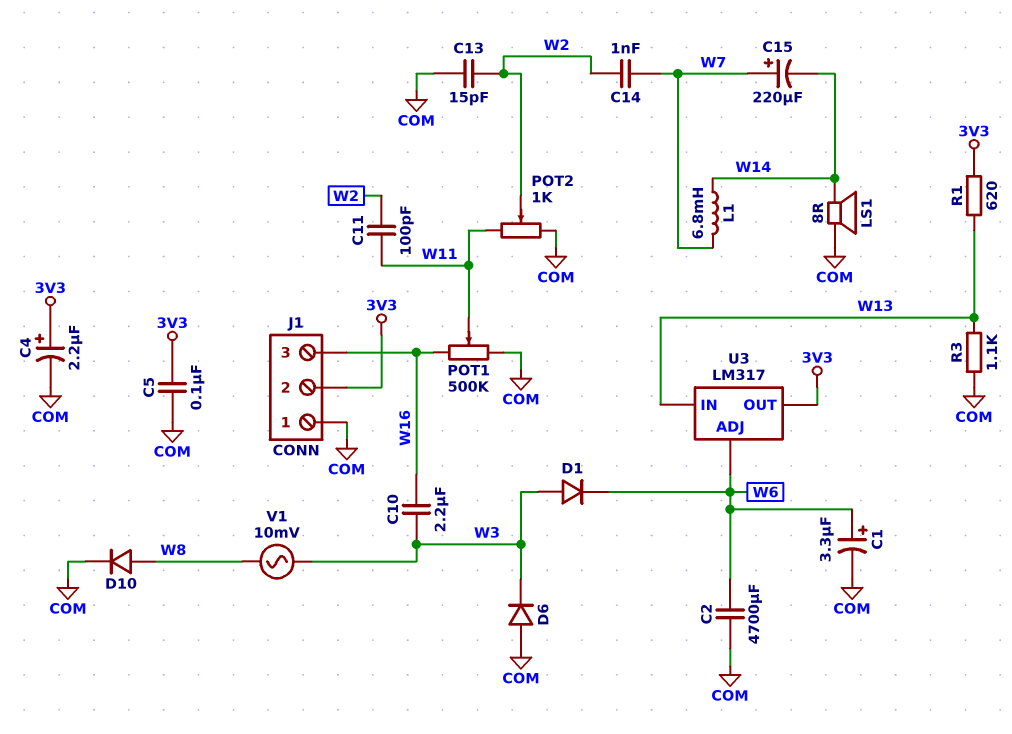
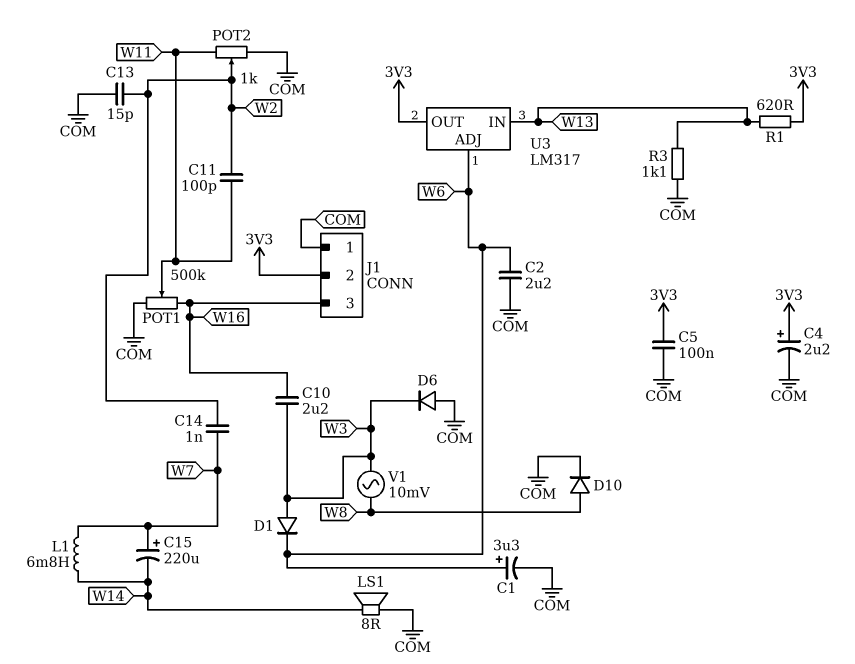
C2: 4700uF (COM, W6) -> 2.2uF (COM, W6)

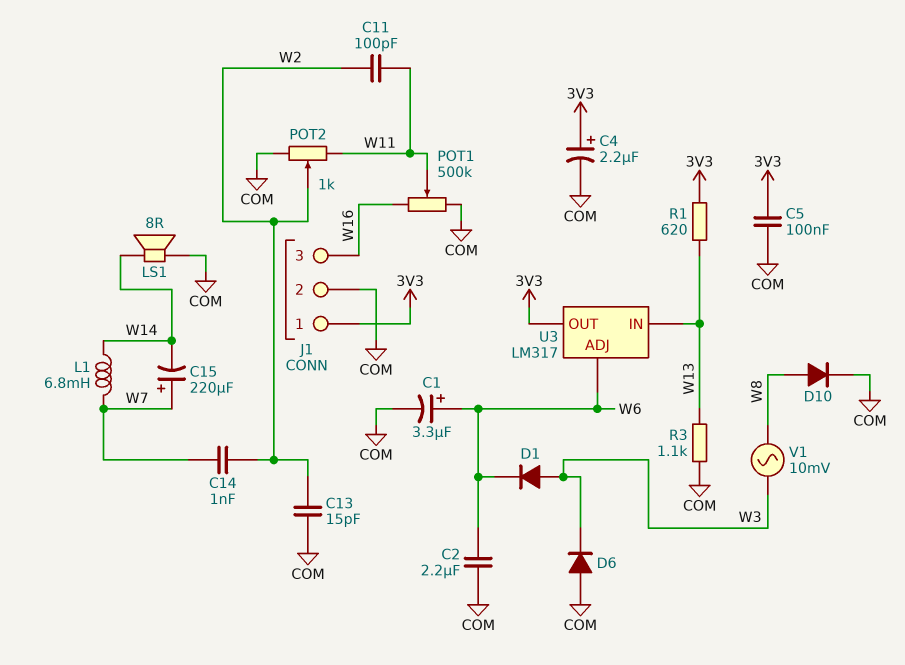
C10: 2.2uF (W3, W16) -> none
J1 pin 1: COM -> 3V3
J1 pin 2: 3V3 -> COM

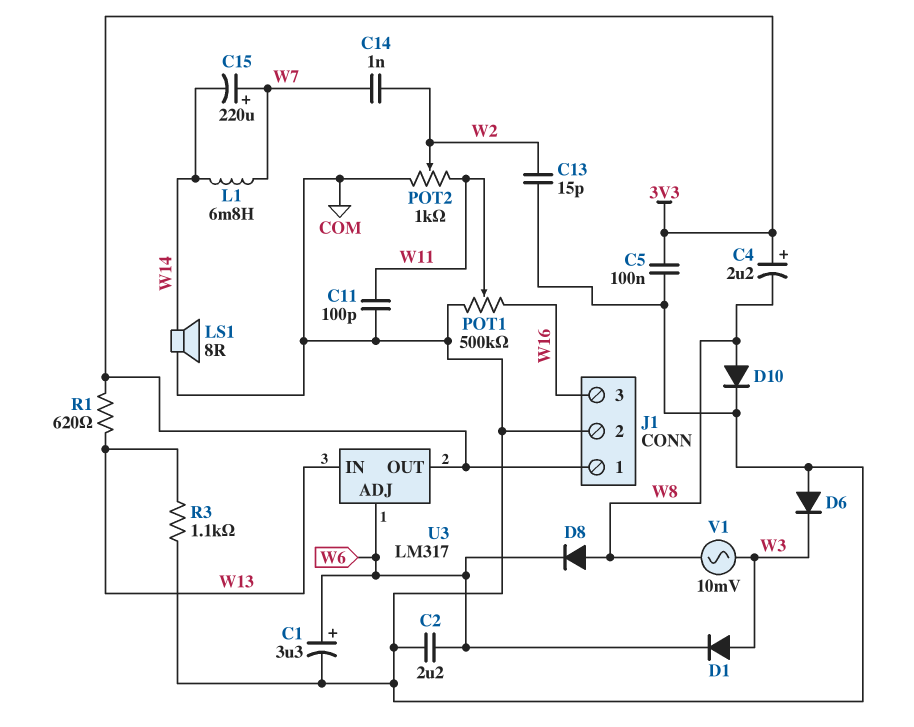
C4: 2.2uF (plus 3V3, minus COM) -> 2.2uF (plus 3V3, minus W8)
C11: 100pF (W2, W11) -> 100pF (COM, W11)
D8: none -> diode (A W8, K W6)

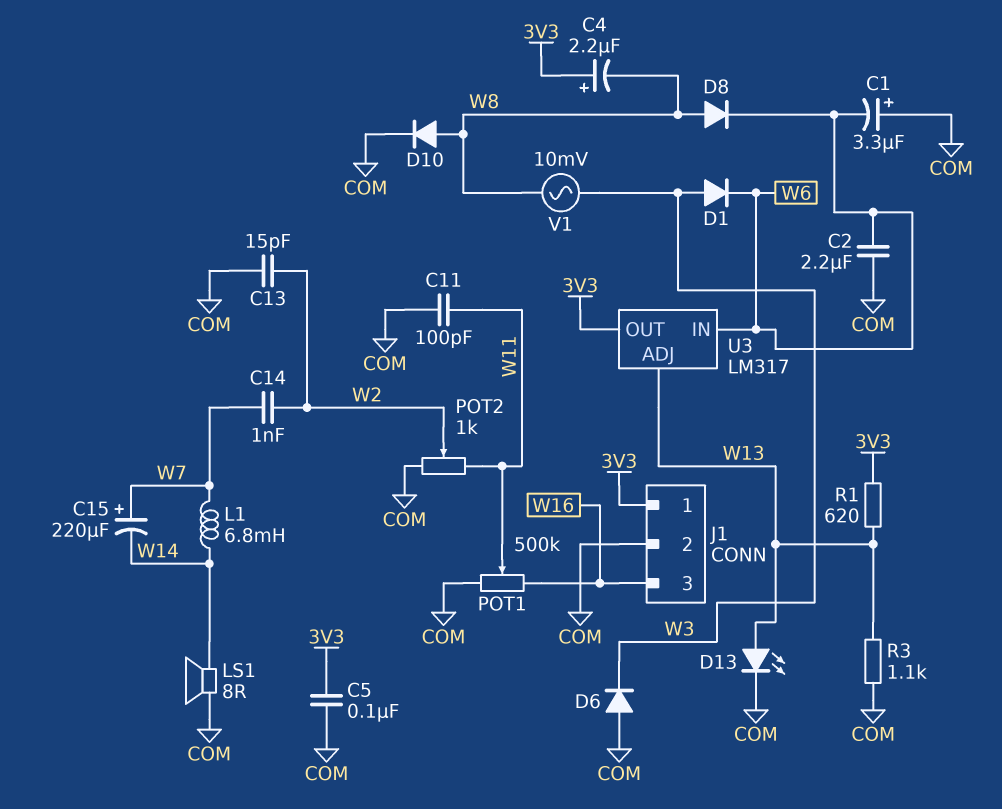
C1: 3.3uF (plus W6, minus COM) -> 3.3uF (plus COM, minus W6)
D13: none -> LED (A W13, K COM)
U3 pin ADJ: W6 -> W13
U3 pin IN: W13 -> W6

